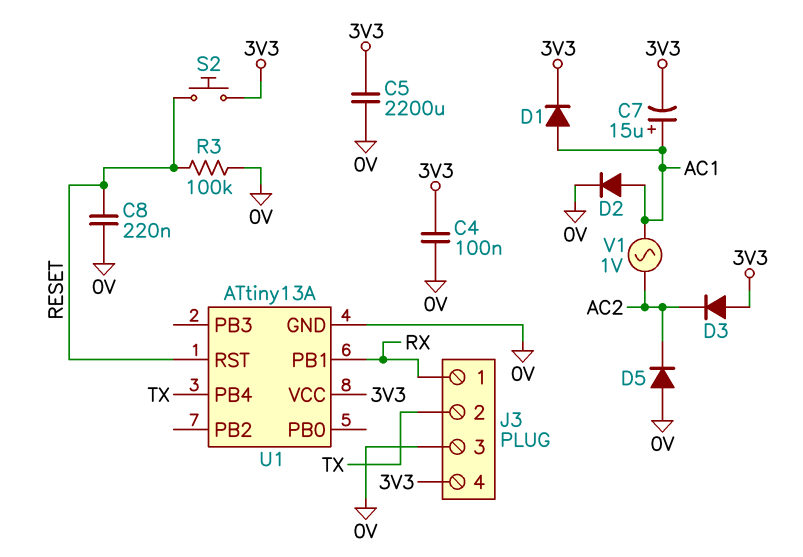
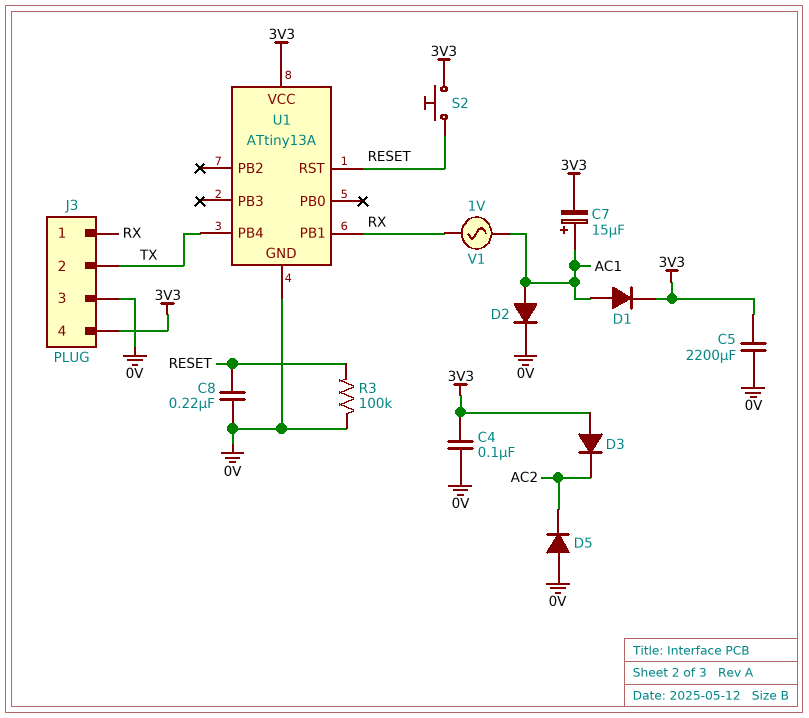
V1: AC 1V (AC1, AC2) -> AC 1V (AC1, RX)

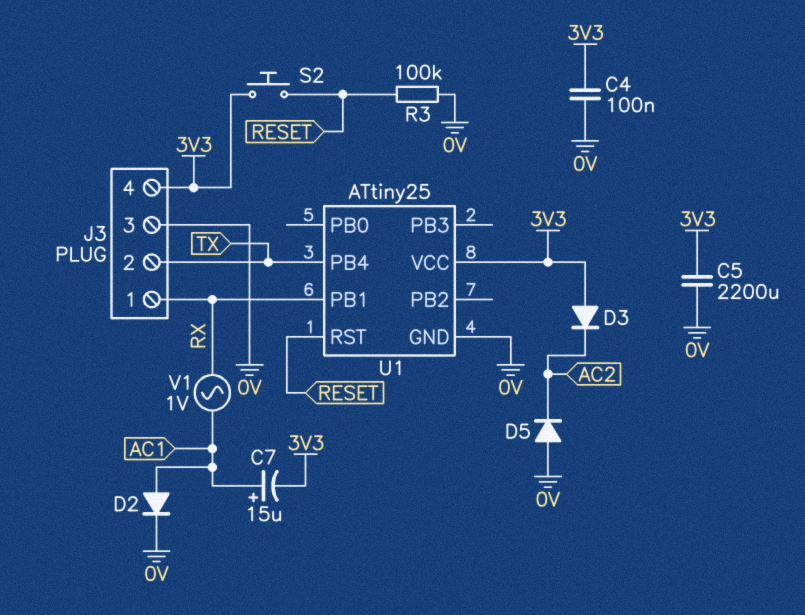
C8: 220nF (0V, RESET) -> none
D1: diode (A AC1, K 3V3) -> none
U1: ATtiny13A -> ATtiny25

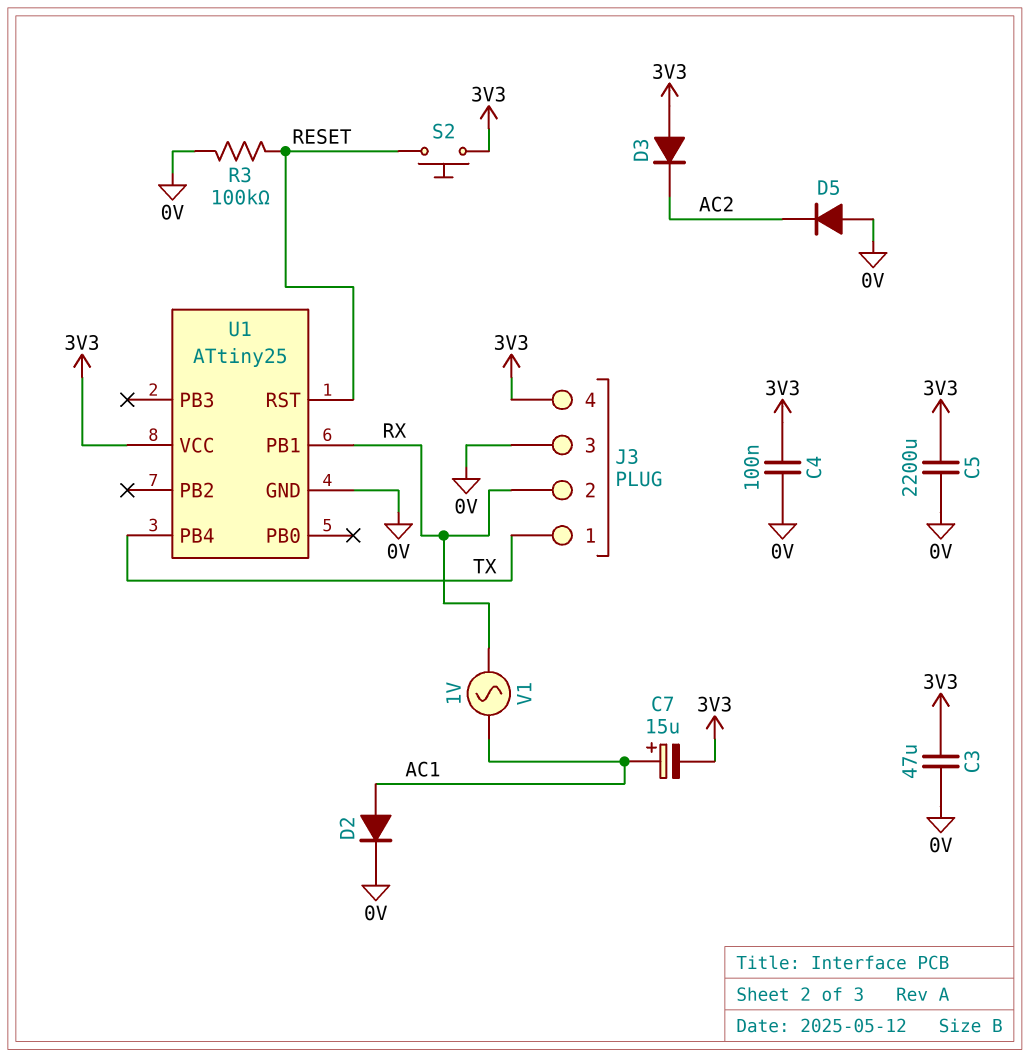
C3: none -> 47uF (0V, 3V3)
J3 pin 1: RX -> TX
J3 pin 2: TX -> RX

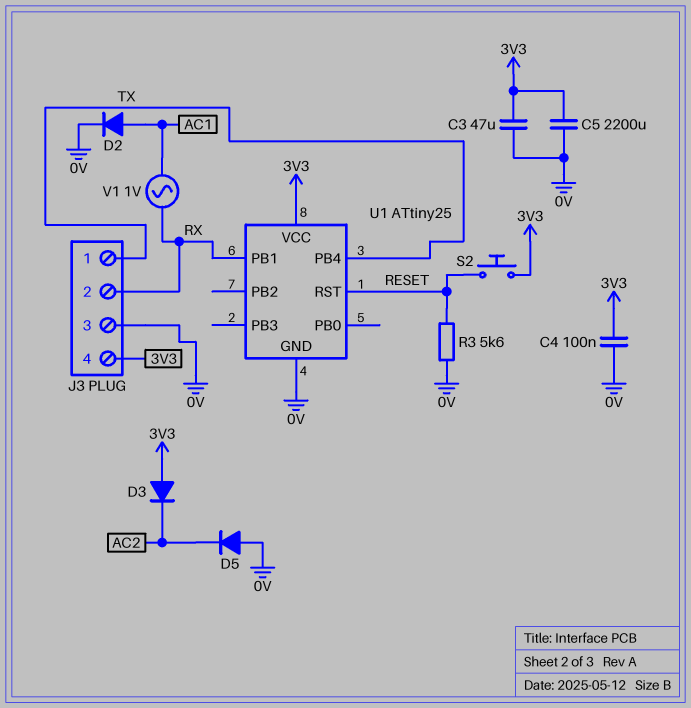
C7: 15uF (plus AC1, minus 3V3) -> none
R3: 100k (0V, RESET) -> 5.6k (0V, RESET)

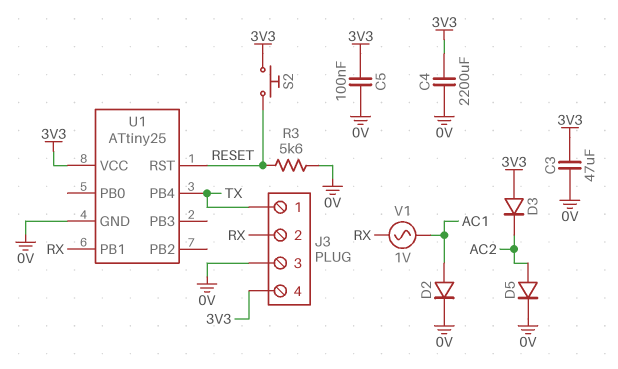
C4: 100nF (0V, 3V3) -> 2200uF (0V, 3V3)
C5: 2200uF (0V, 3V3) -> 100nF (0V, 3V3)
D5: diode (A 0V, K AC2) -> diode (A AC2, K 0V)

